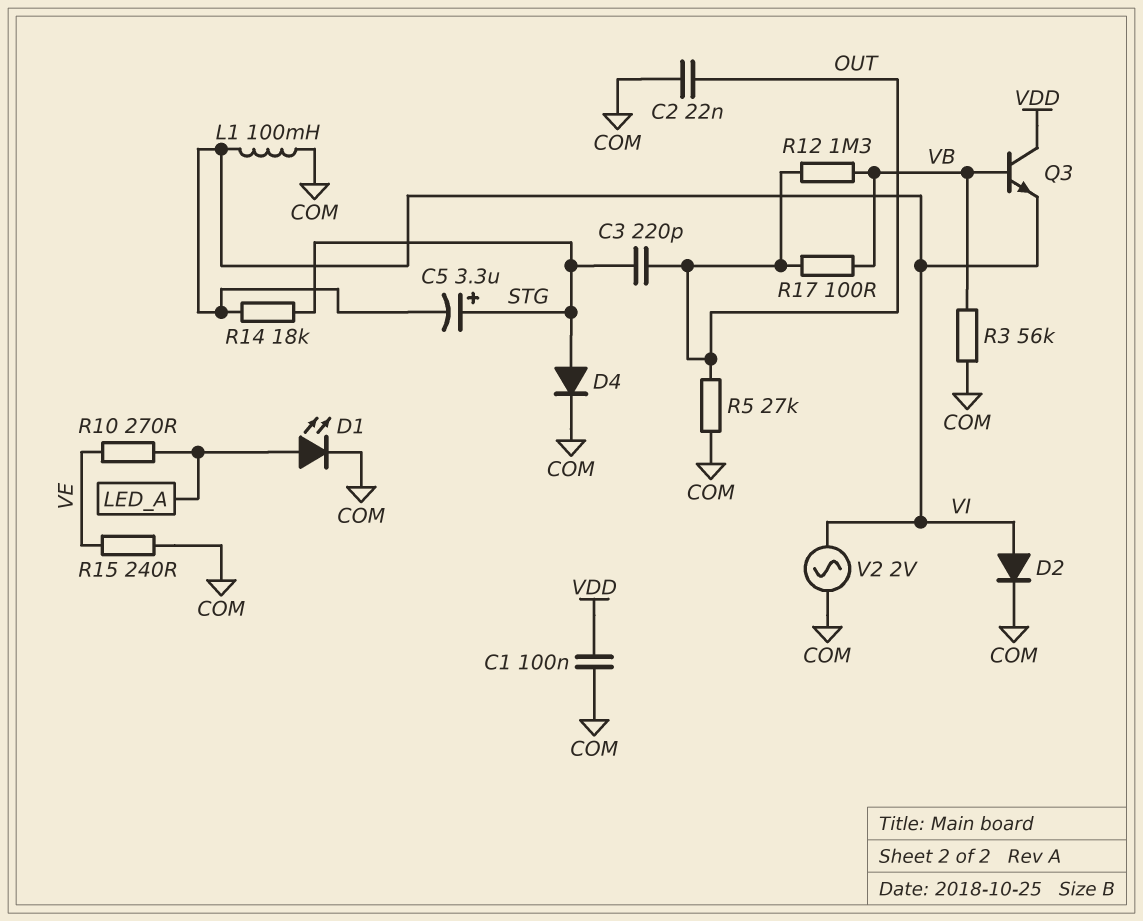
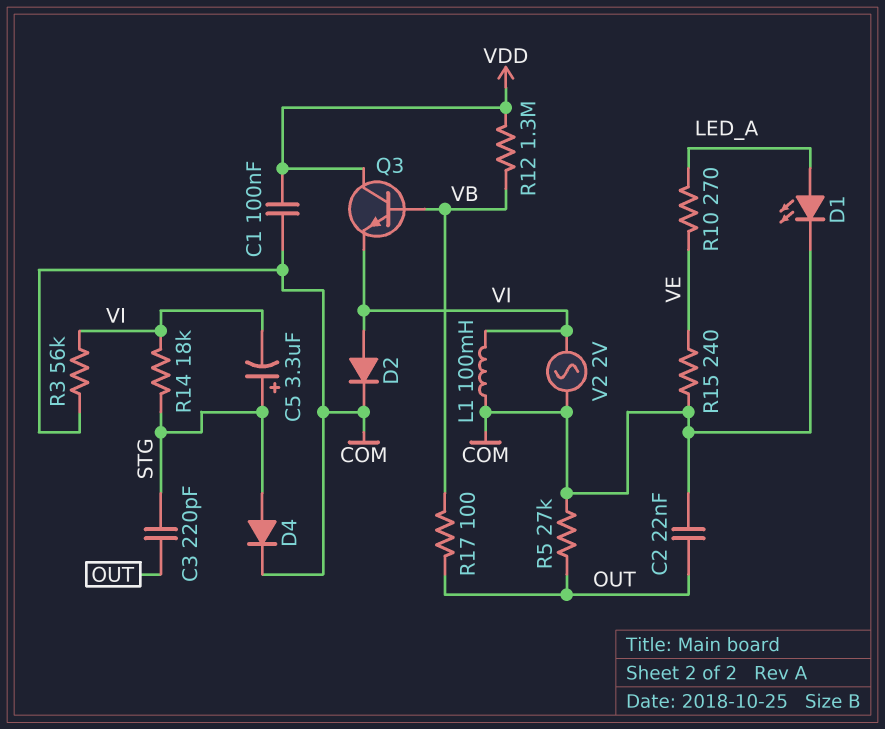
R3: 56k (COM, VB) -> 56k (COM, VI)
R12: 1.3M (OUT, VB) -> 1.3M (VB, VDD)

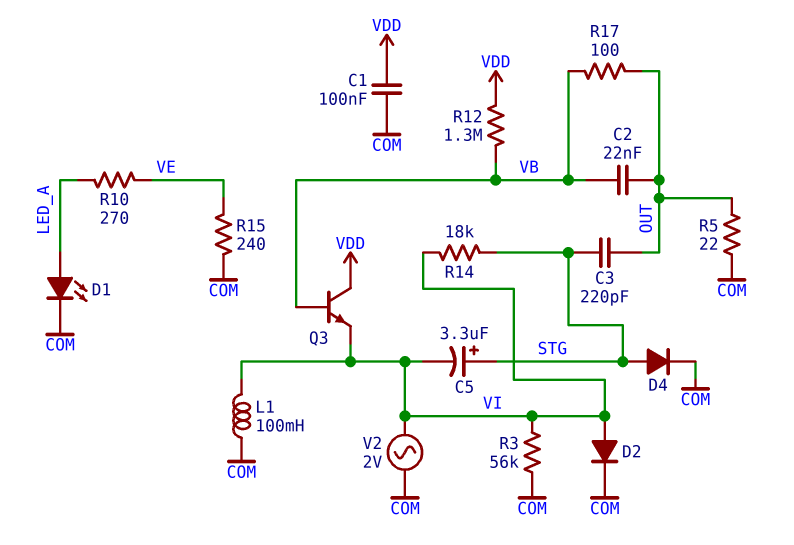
C2: 22nF (COM, OUT) -> 22nF (OUT, VB)
R5: 27k (COM, OUT) -> 22 (COM, OUT)

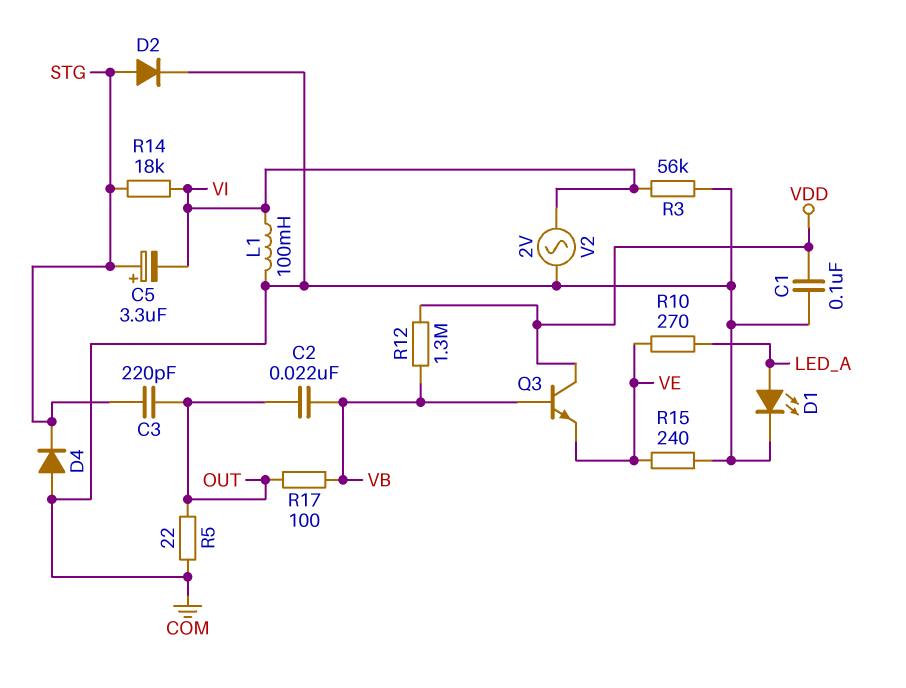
D2: diode (A VI, K COM) -> diode (A STG, K COM)
D4: diode (A STG, K COM) -> diode (A COM, K STG)
Q3: NPN (B VB, C VDD, E VI) -> NPN (B VB, C VDD, E VE)

